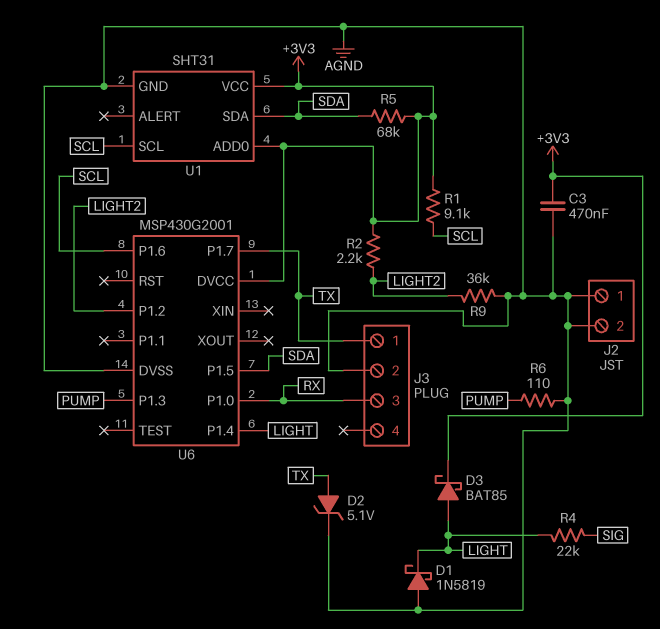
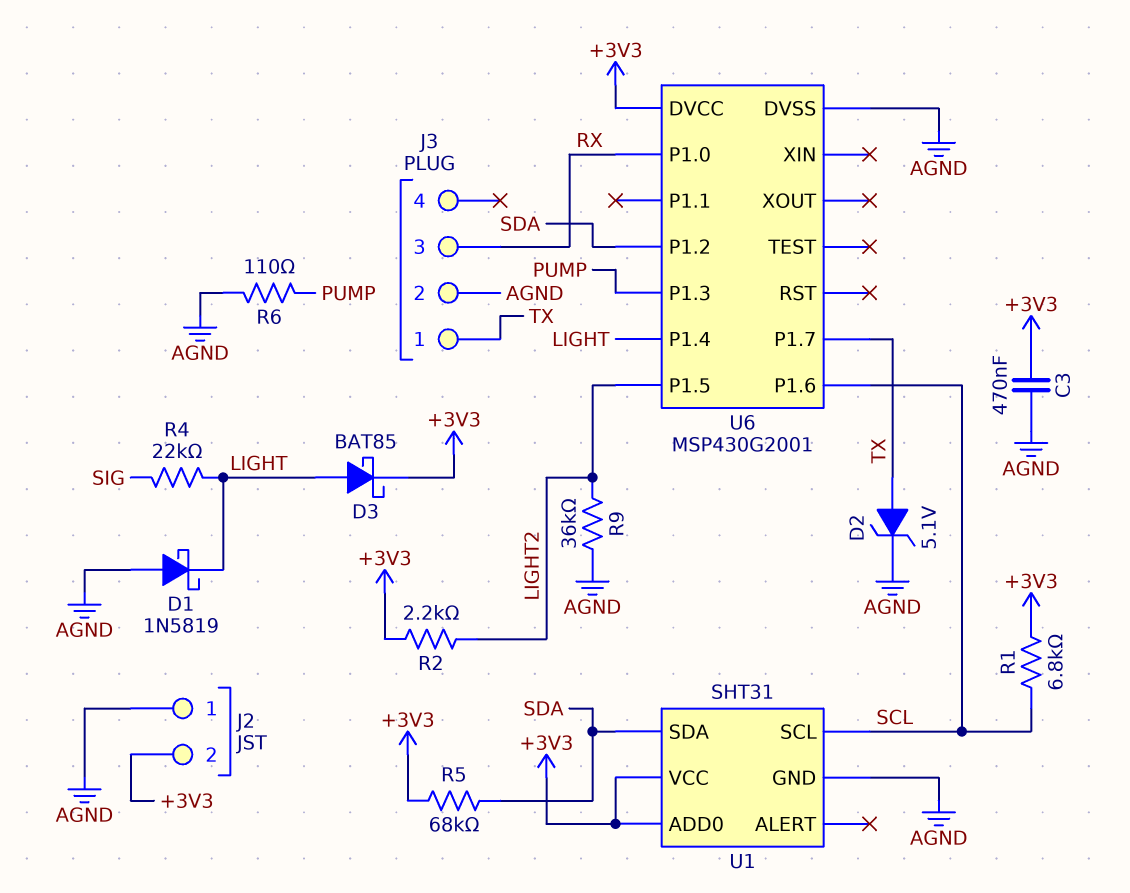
J2 pin 2: AGND -> +3V3
R1: 9.1k (+3V3, SCL) -> 6.8k (+3V3, SCL)
U6 pin P1.2: LIGHT2 -> SDA
U6 pin P1.5: SDA -> LIGHT2

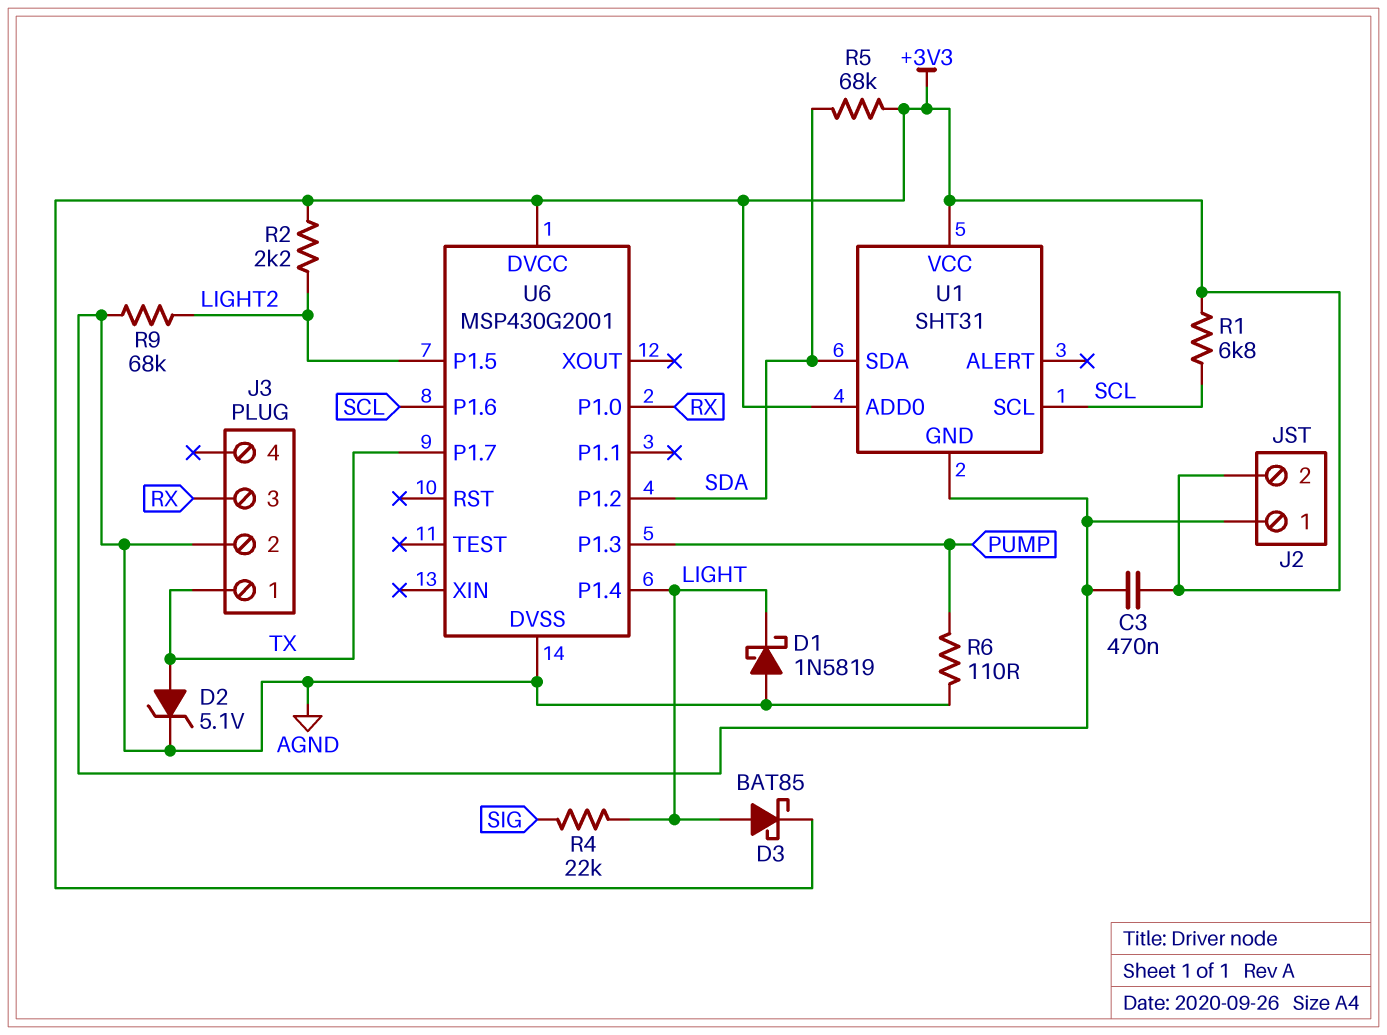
R9: 36k (AGND, LIGHT2) -> 68k (AGND, LIGHT2)

